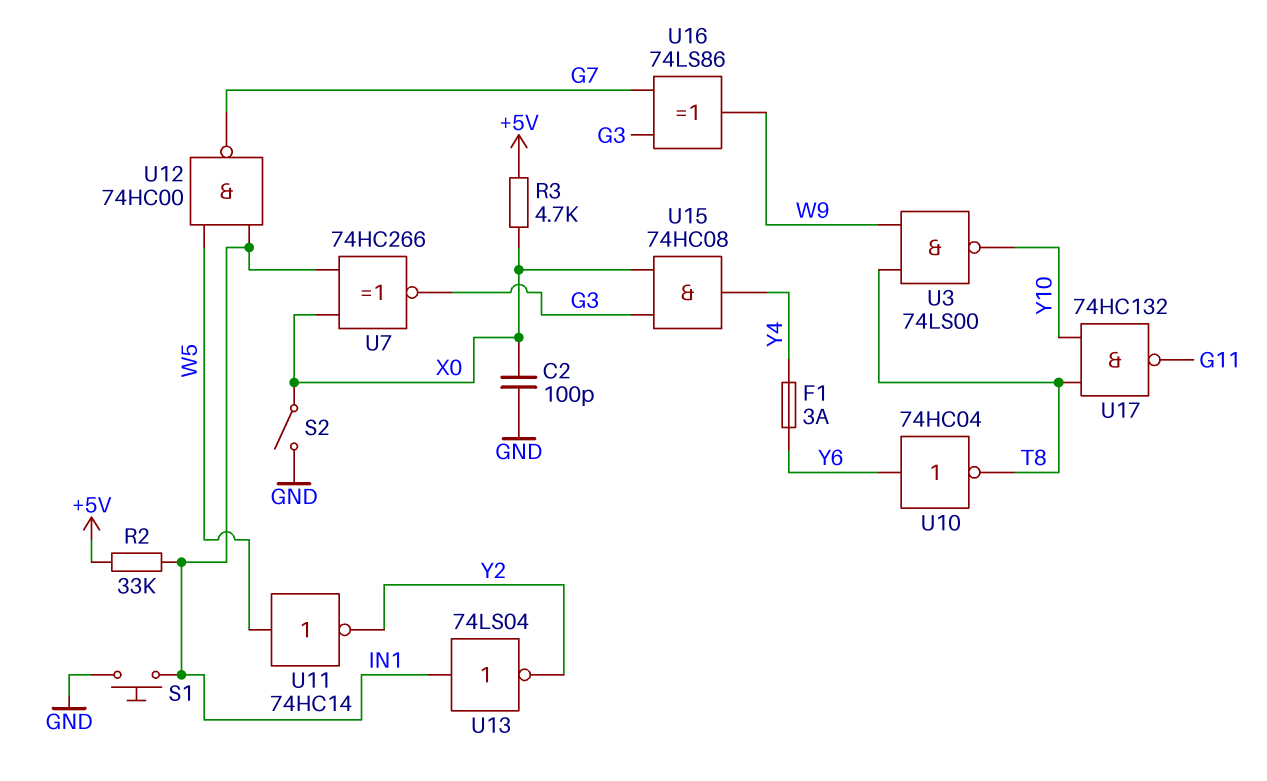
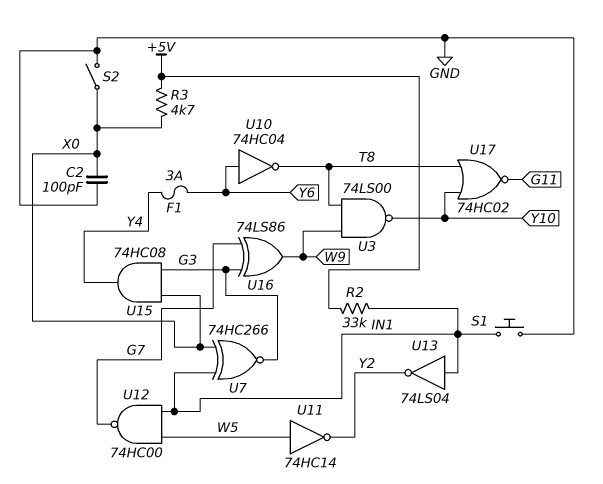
U17: NAND 74HC132 (in T8, in Y10, out G11) -> NOR 74HC02 (in T8, in Y10, out G11)

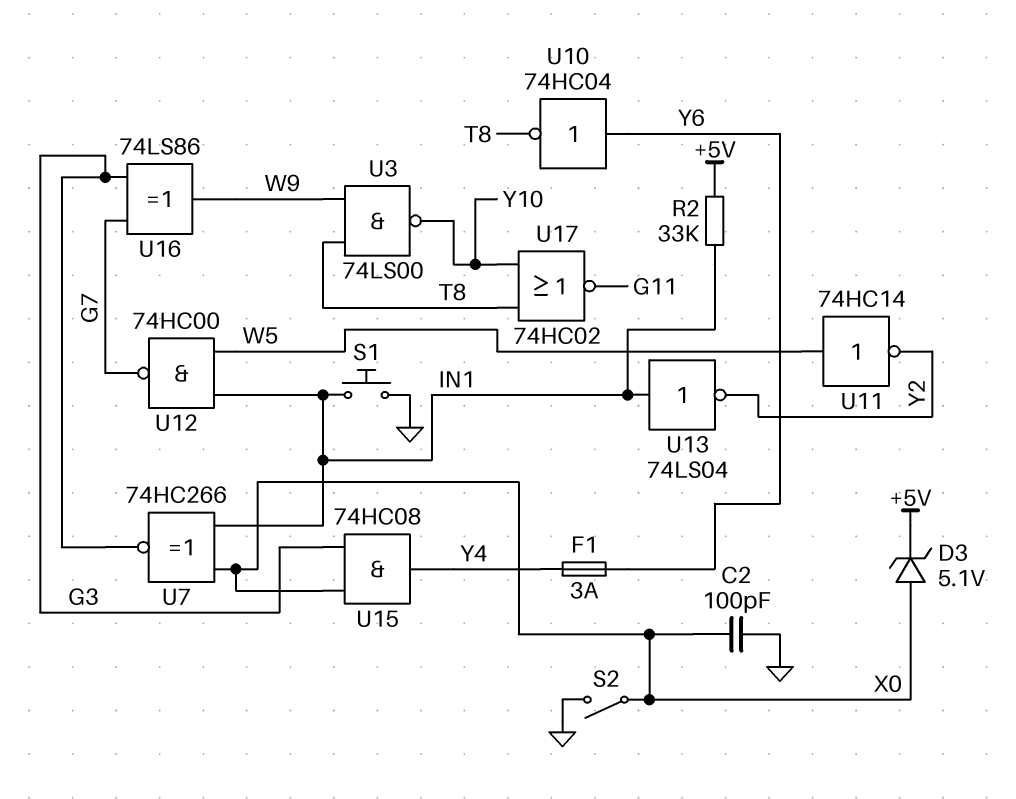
D3: none -> zener 5.1V (A X0, K +5V)
R3: 4.7k (+5V, X0) -> none

